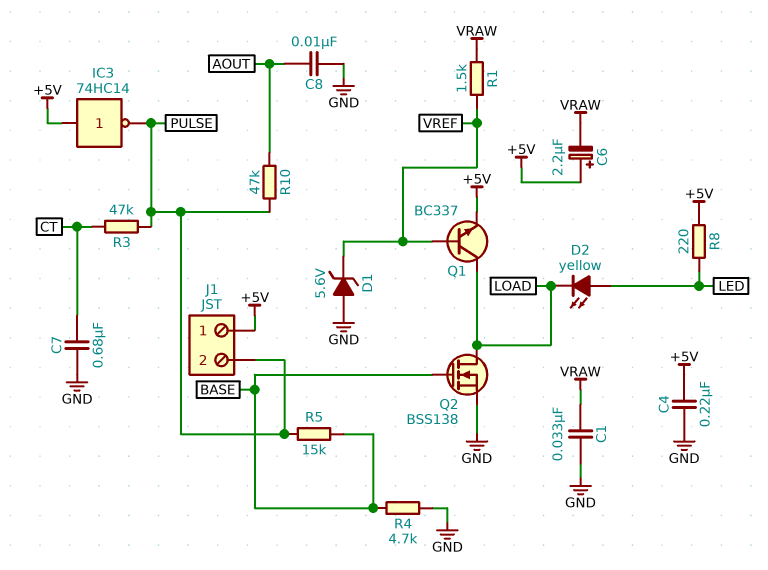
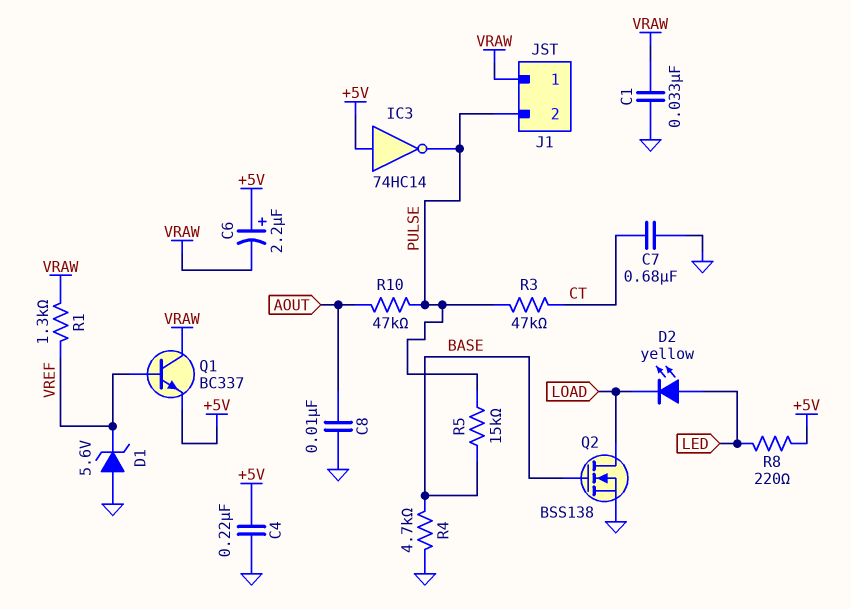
J1 pin 1: +5V -> VRAW
Q1: NPN BC337 (B VREF, C LOAD, E +5V) -> NPN BC337 (B VREF, C VRAW, E +5V)
R1: 1.5k (VRAW, VREF) -> 1.3k (VRAW, VREF)

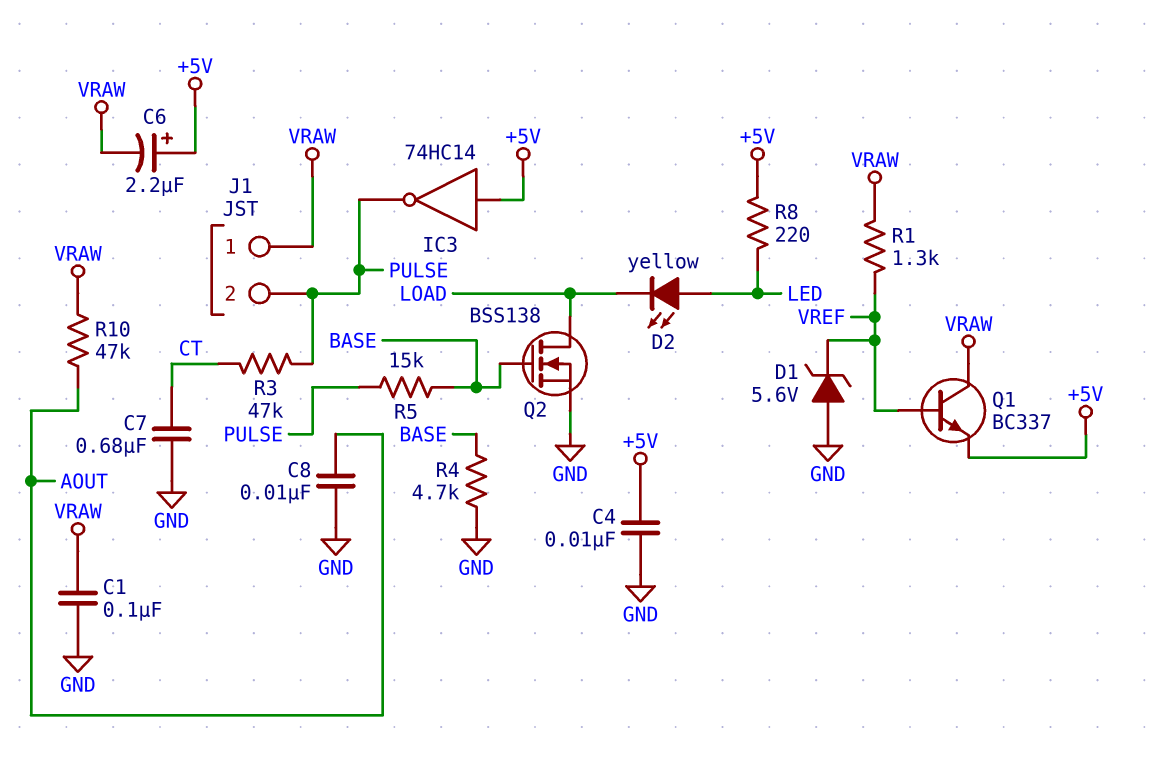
C1: 33nF (GND, VRAW) -> 100nF (GND, VRAW)
C4: 220nF (+5V, GND) -> 10nF (+5V, GND)
R10: 47k (AOUT, PULSE) -> 47k (AOUT, VRAW)

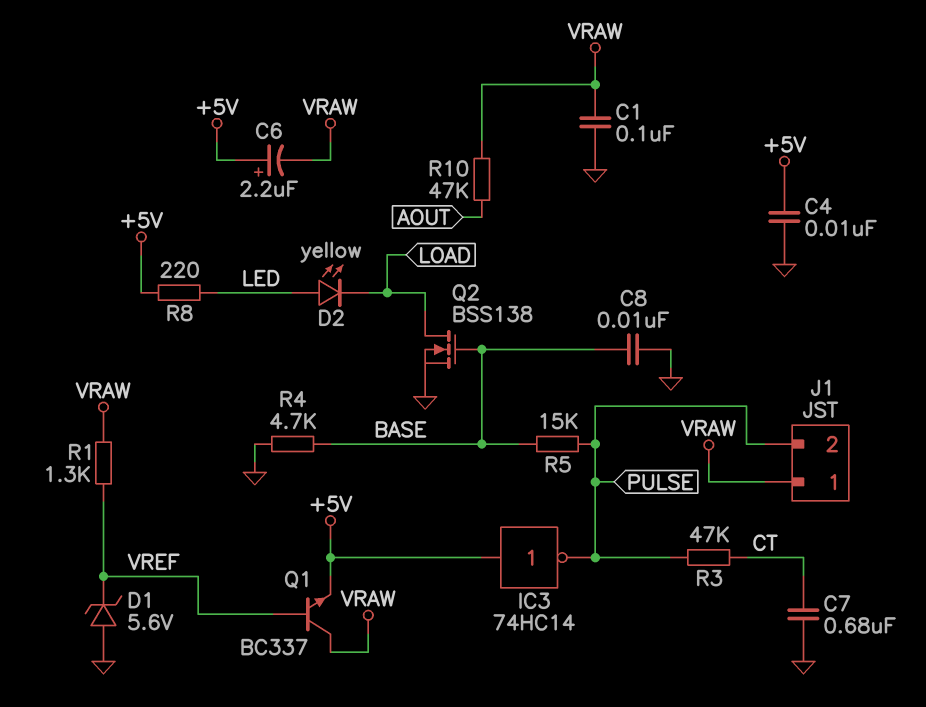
C8: 10nF (AOUT, GND) -> 10nF (BASE, GND)

